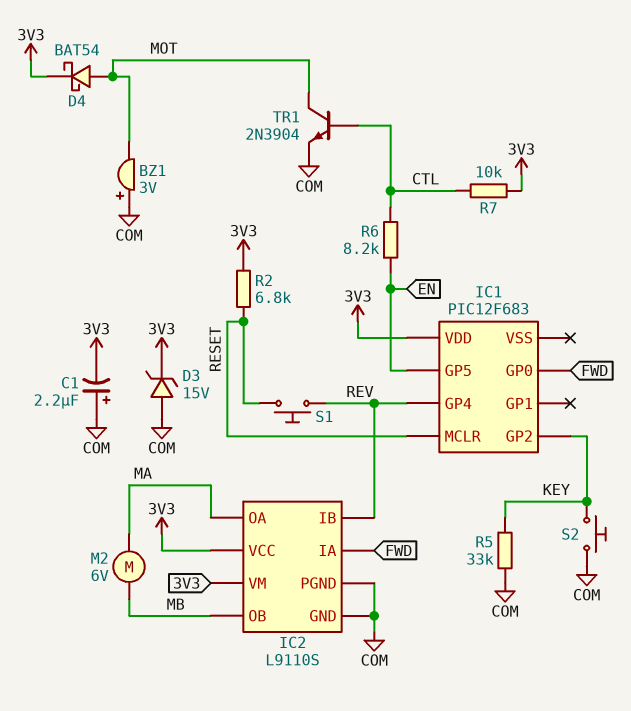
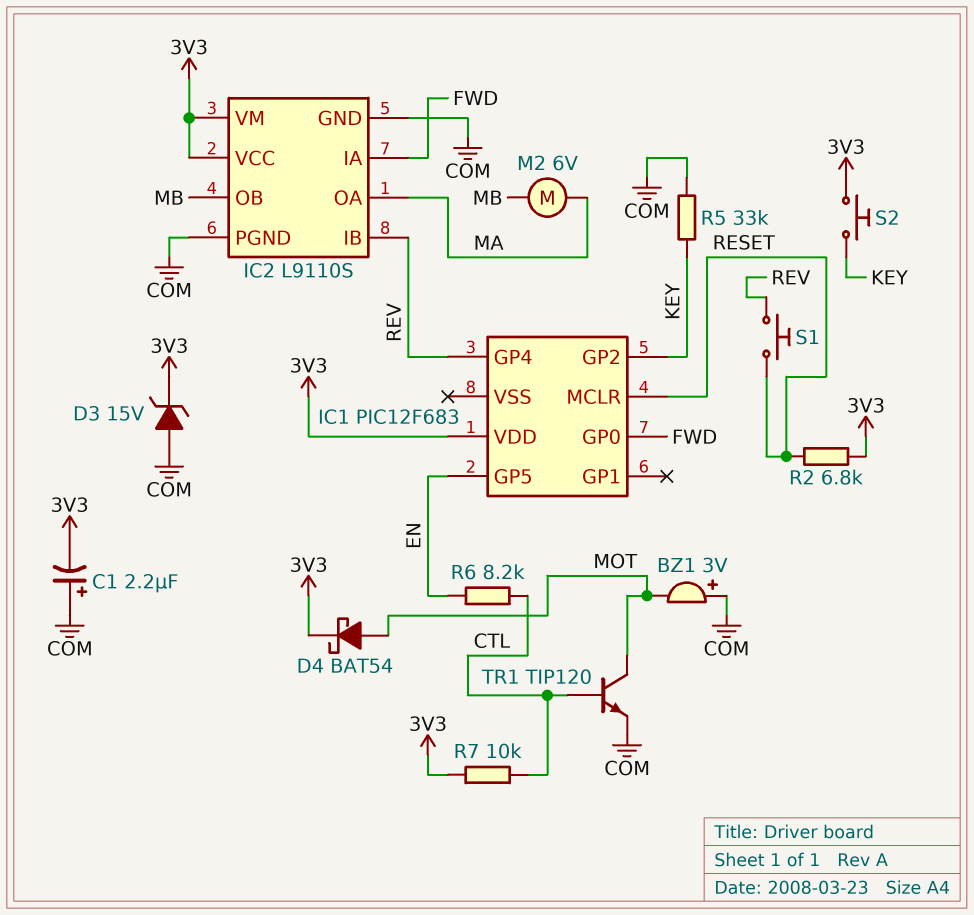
S2: button (COM, KEY) -> button (3V3, KEY)
TR1: NPN 2N3904 (B CTL, C MOT, E COM) -> NPN TIP120 (B CTL, C MOT, E COM)

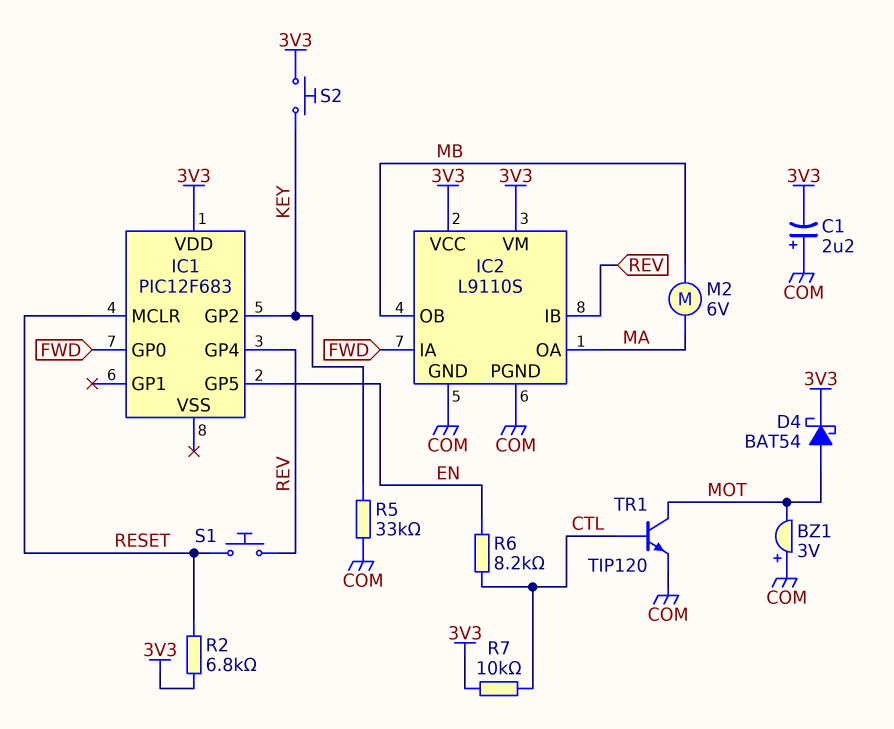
D3: zener 15V (A COM, K 3V3) -> none

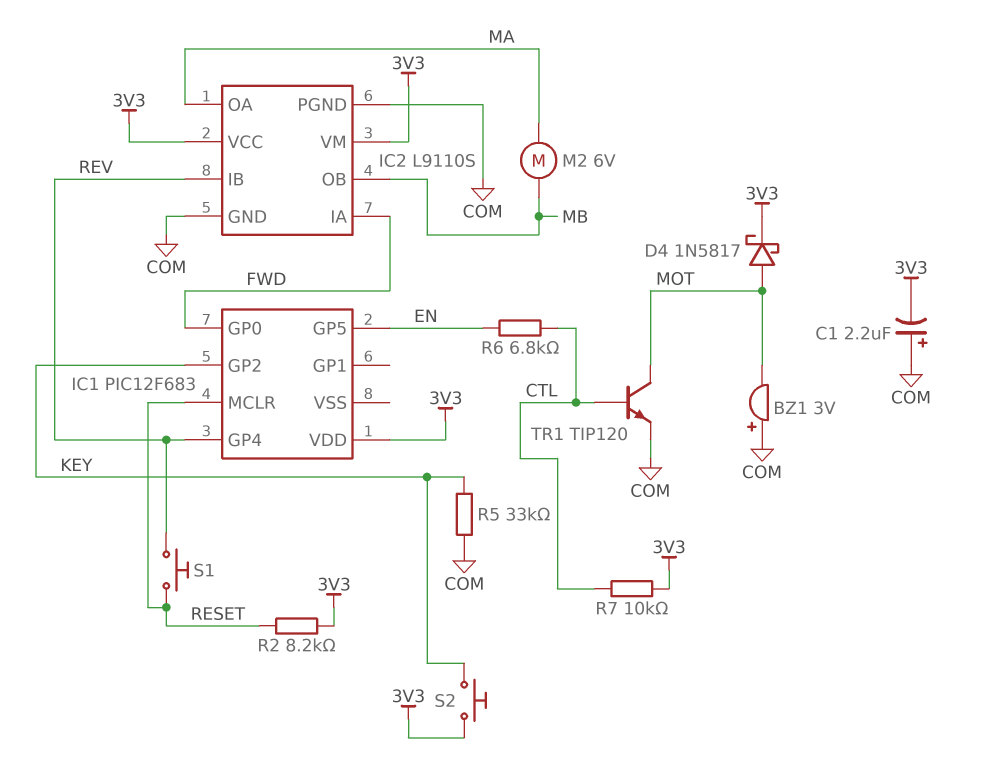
D4: schottky BAT54 (A MOT, K 3V3) -> schottky 1N5817 (A MOT, K 3V3)
R2: 6.8k (3V3, RESET) -> 8.2k (3V3, RESET)
R6: 8.2k (CTL, EN) -> 6.8k (CTL, EN)

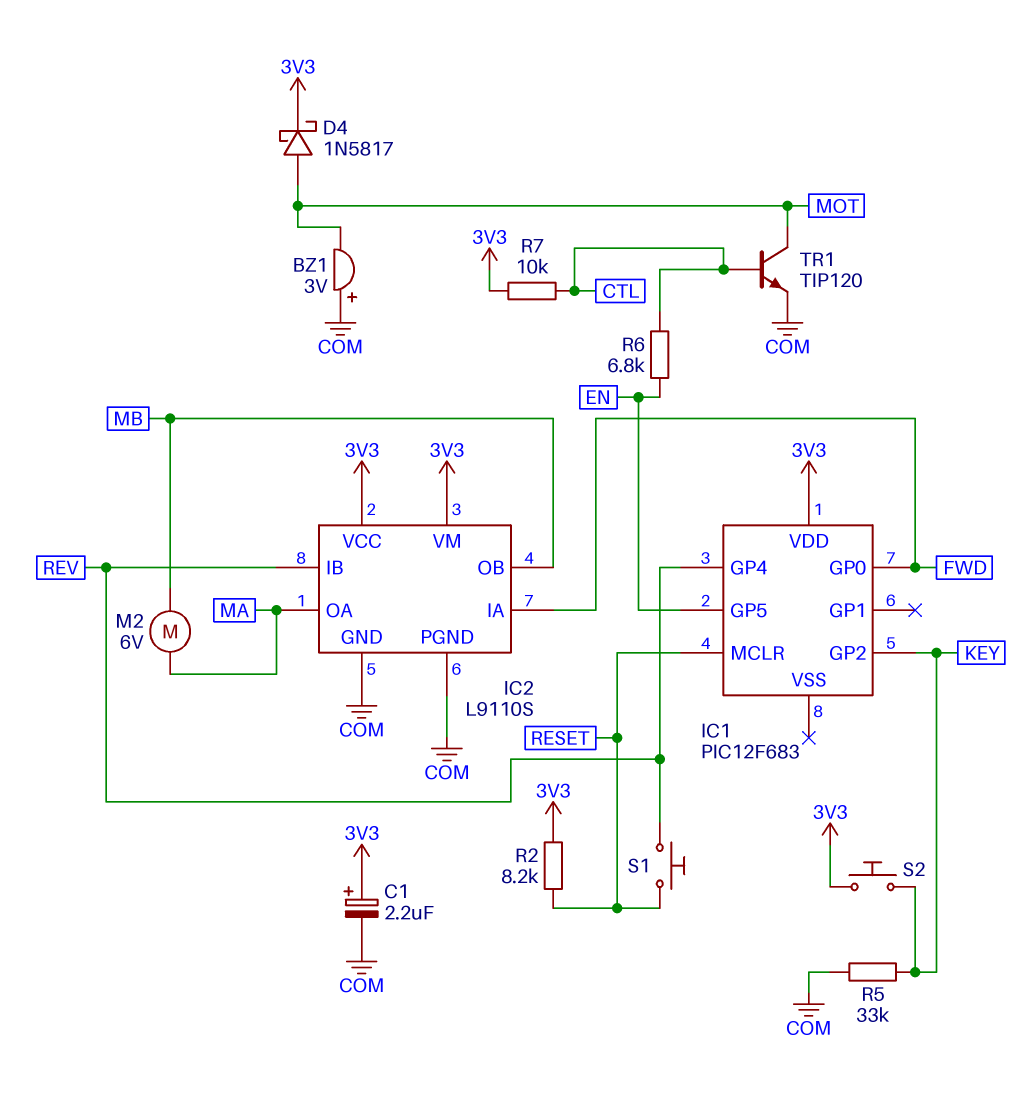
C1: 2.2uF (plus COM, minus 3V3) -> 2.2uF (plus 3V3, minus COM)

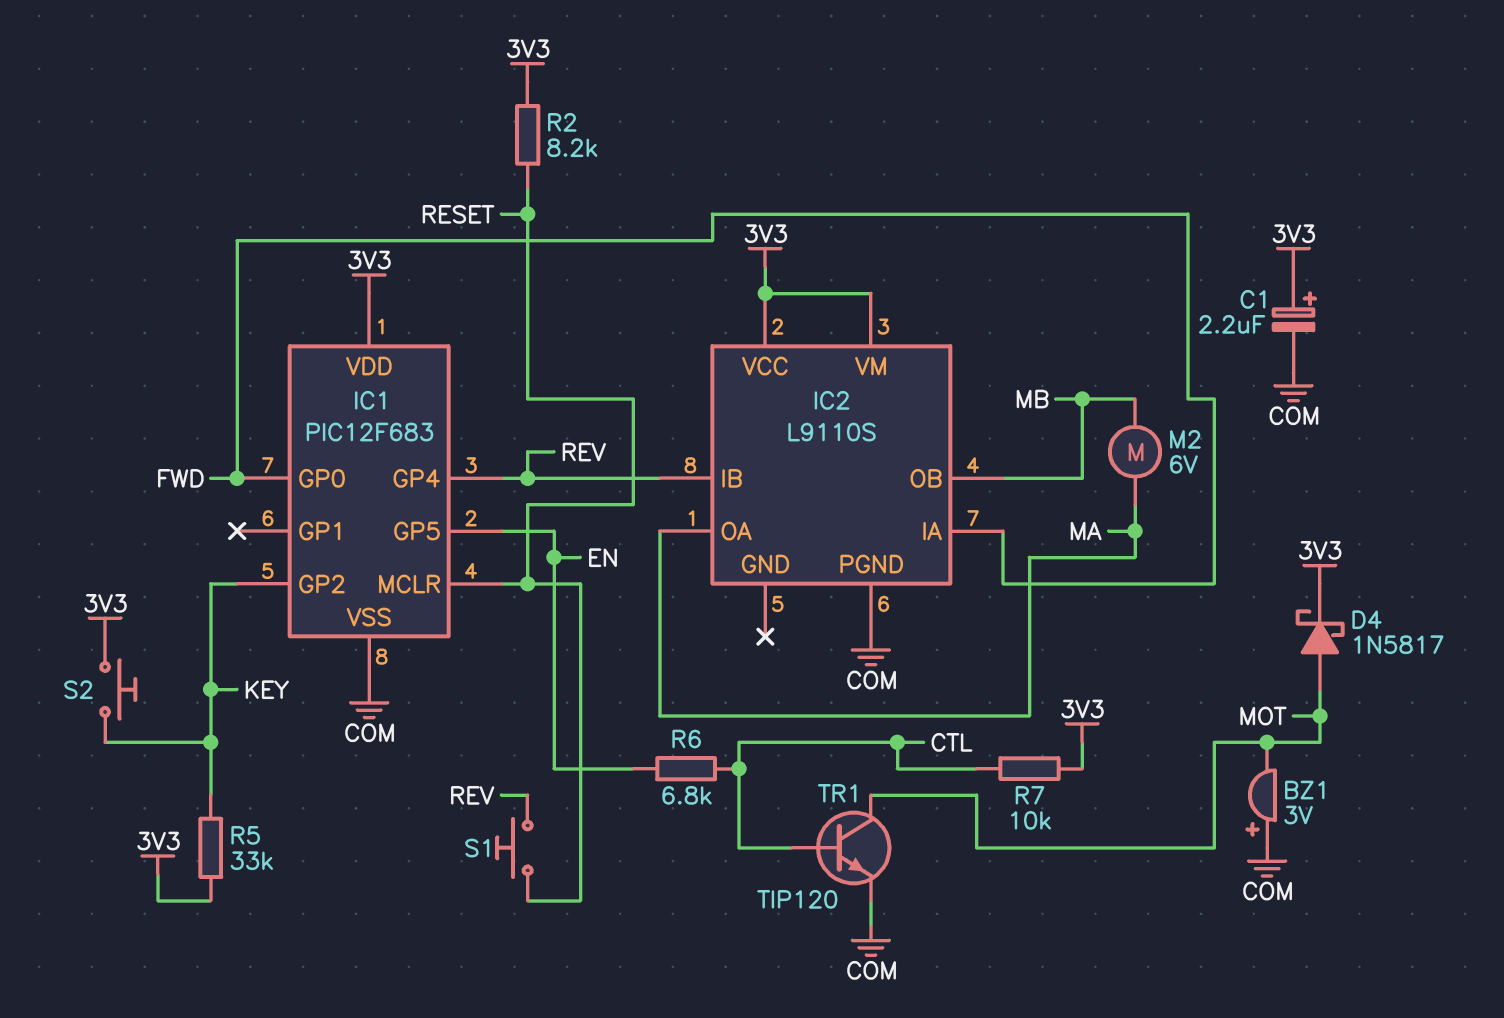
IC1 pin VSS: none -> COM
IC2 pin GND: COM -> none
R5: 33k (COM, KEY) -> 33k (3V3, KEY)

